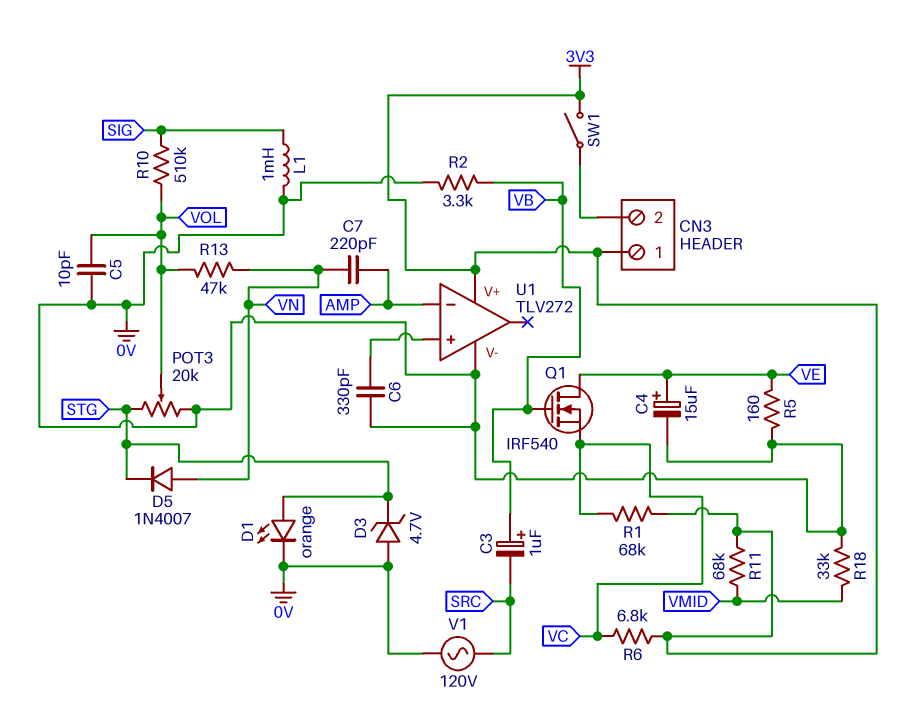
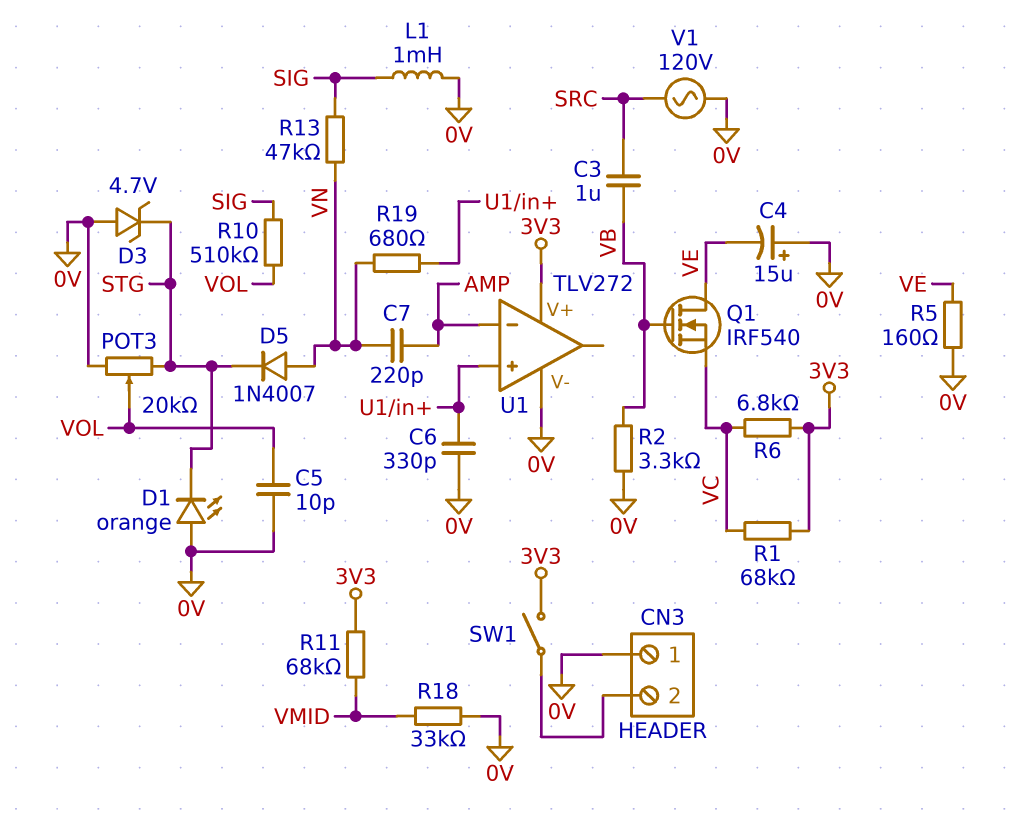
C3: 1uF (plus VB, minus SRC) -> 1uF (SRC, VB)
C4: 15uF (plus VE, minus 0V) -> 15uF (plus 0V, minus VE)
CN3 pin 1: 3V3 -> 0V
D1: LED orange (A STG, K 0V) -> LED orange (A 0V, K STG)
R13: 47k (VN, VOL) -> 47k (SIG, VN)
R19: none -> 680 (U1/in+, VN)

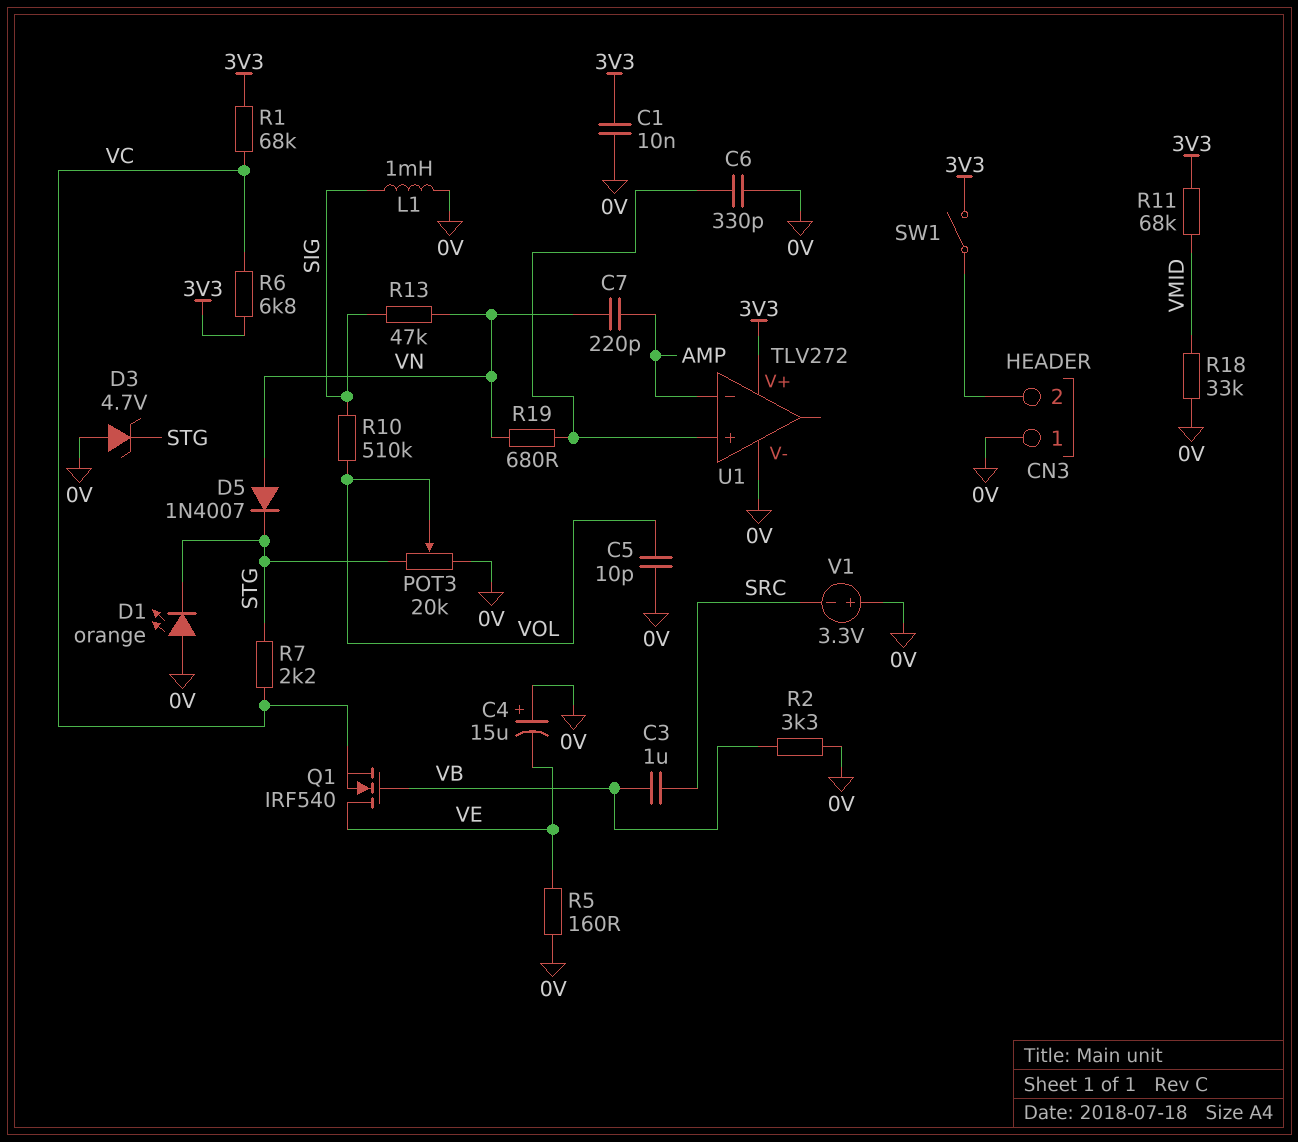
C1: none -> 10nF (0V, 3V3)
R7: none -> 2.2k (STG, VC)
V1: AC 120V (0V, SRC) -> 3.3V (plus 0V, minus SRC)

